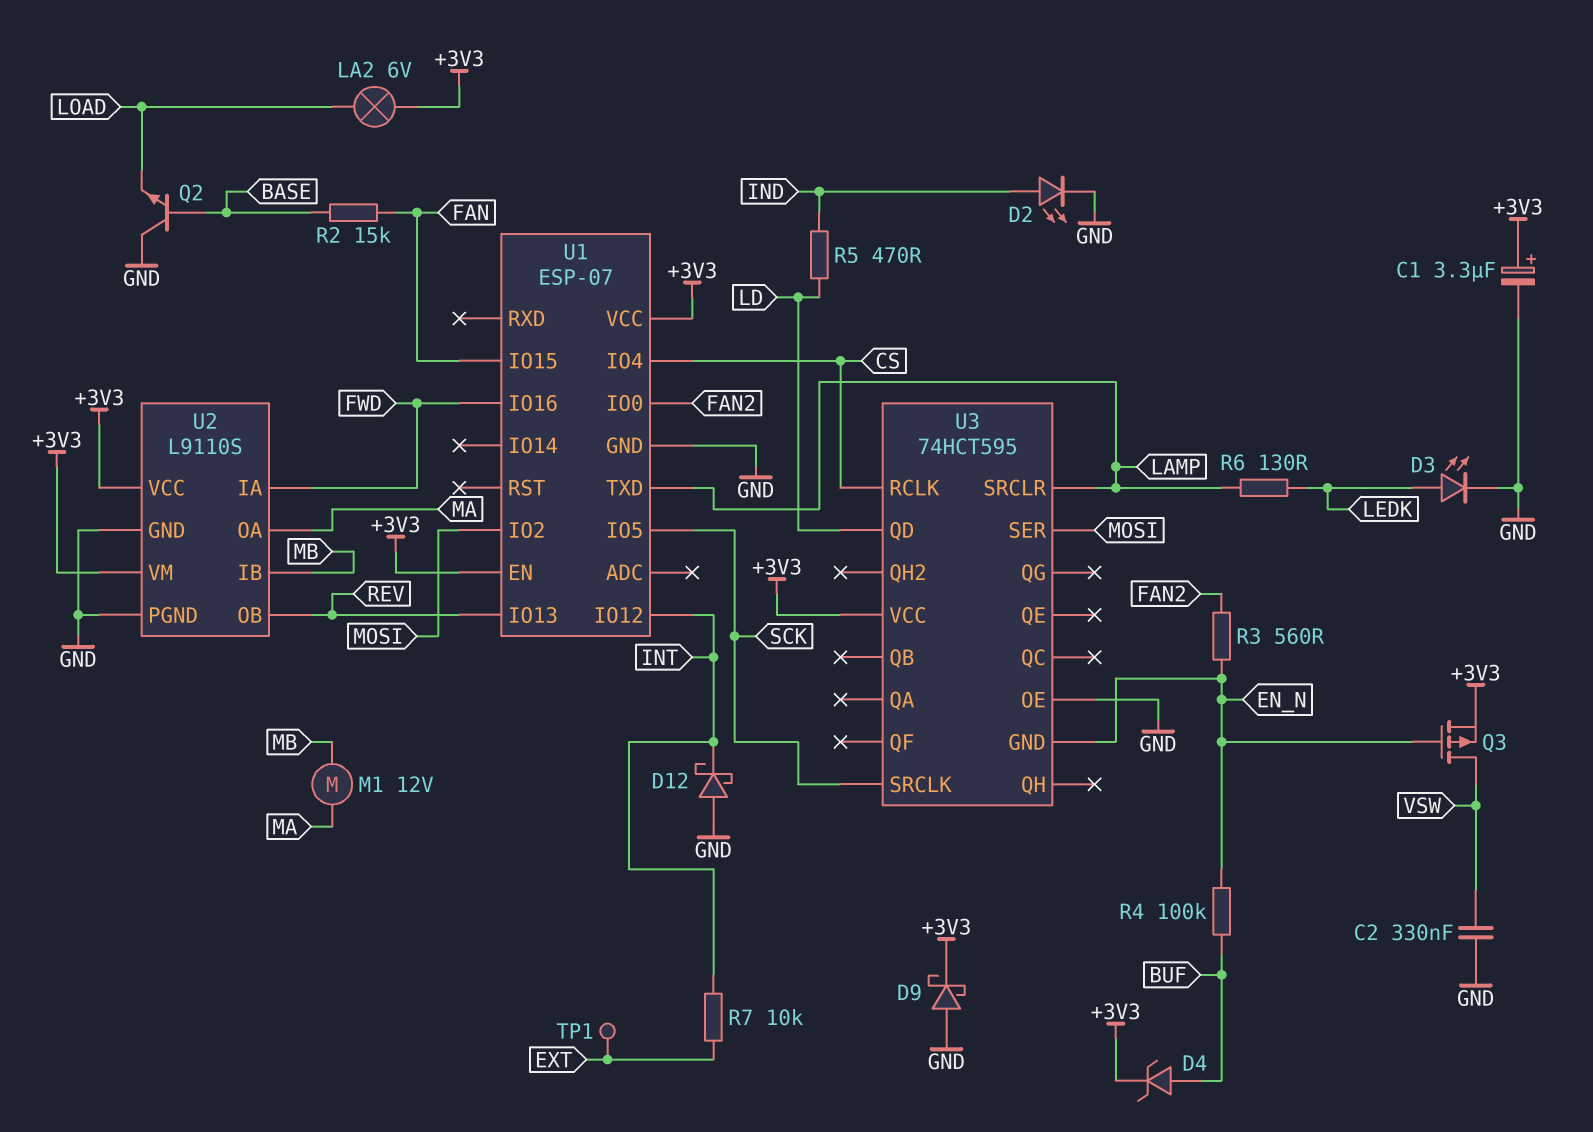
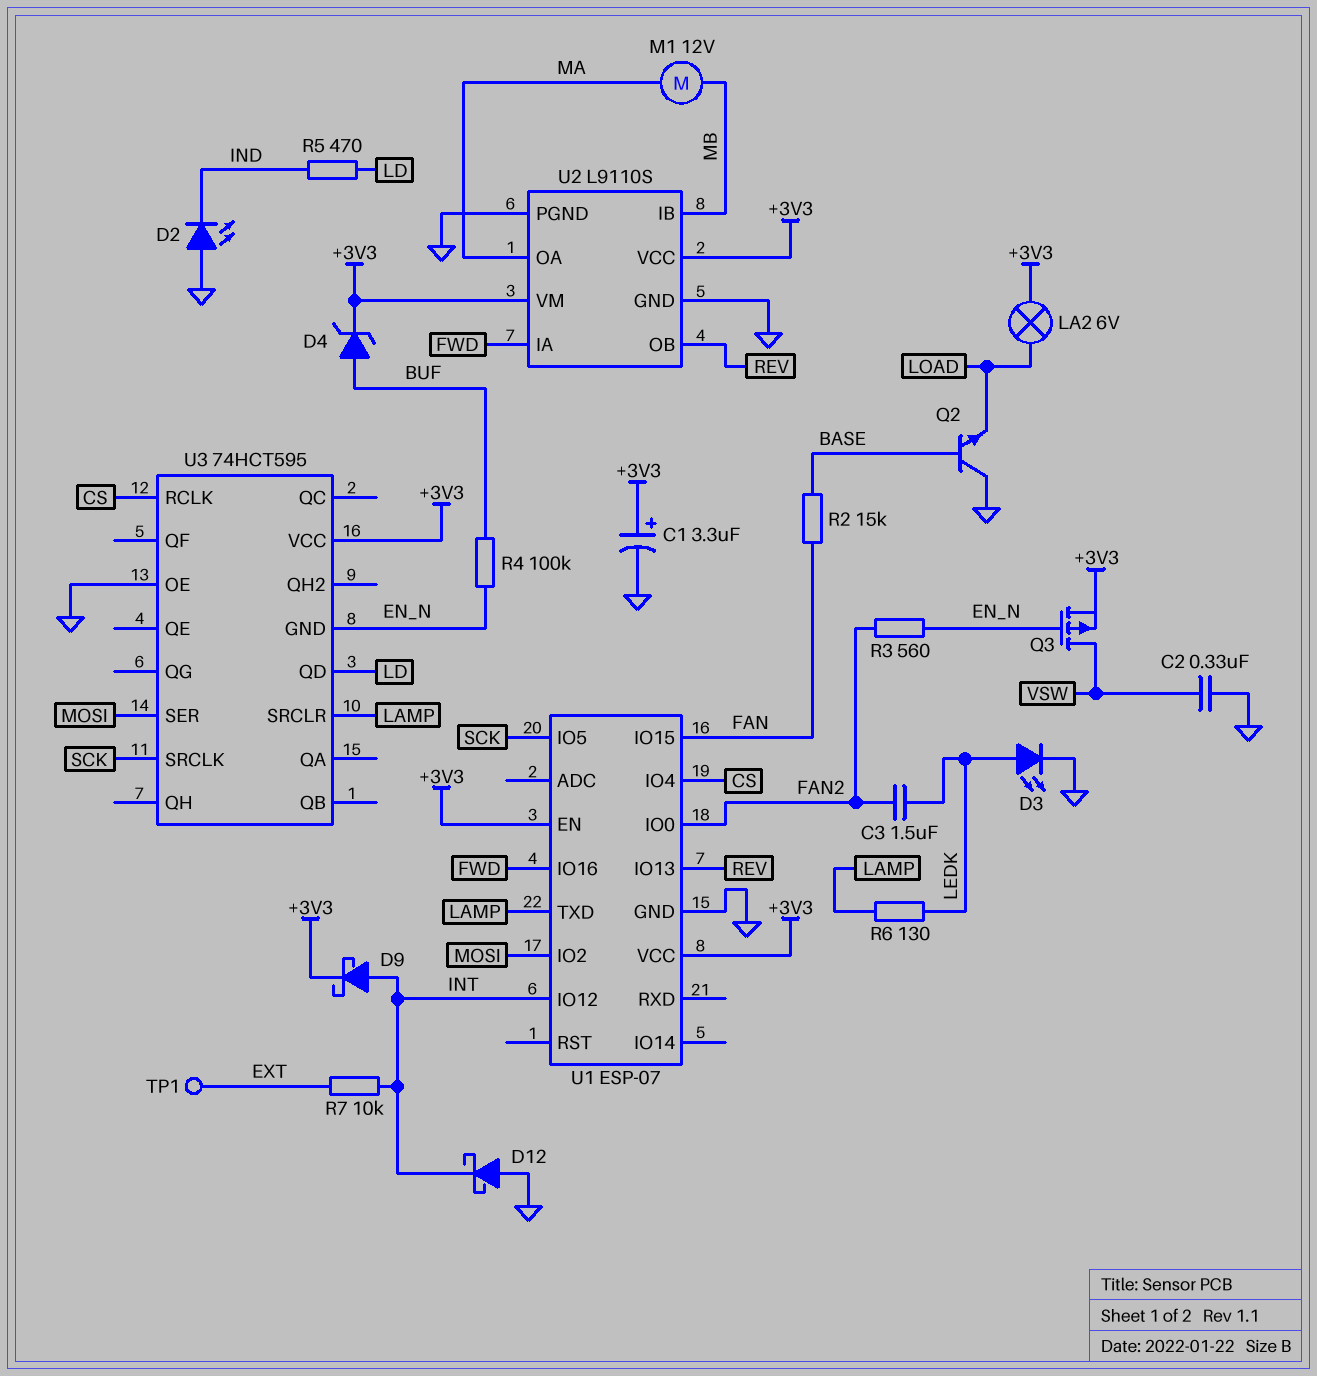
C3: none -> 1.5uF (FAN2, LEDK)
D2: LED (A IND, K GND) -> LED (A GND, K IND)
D9: schottky (A GND, K +3V3) -> schottky (A INT, K +3V3)

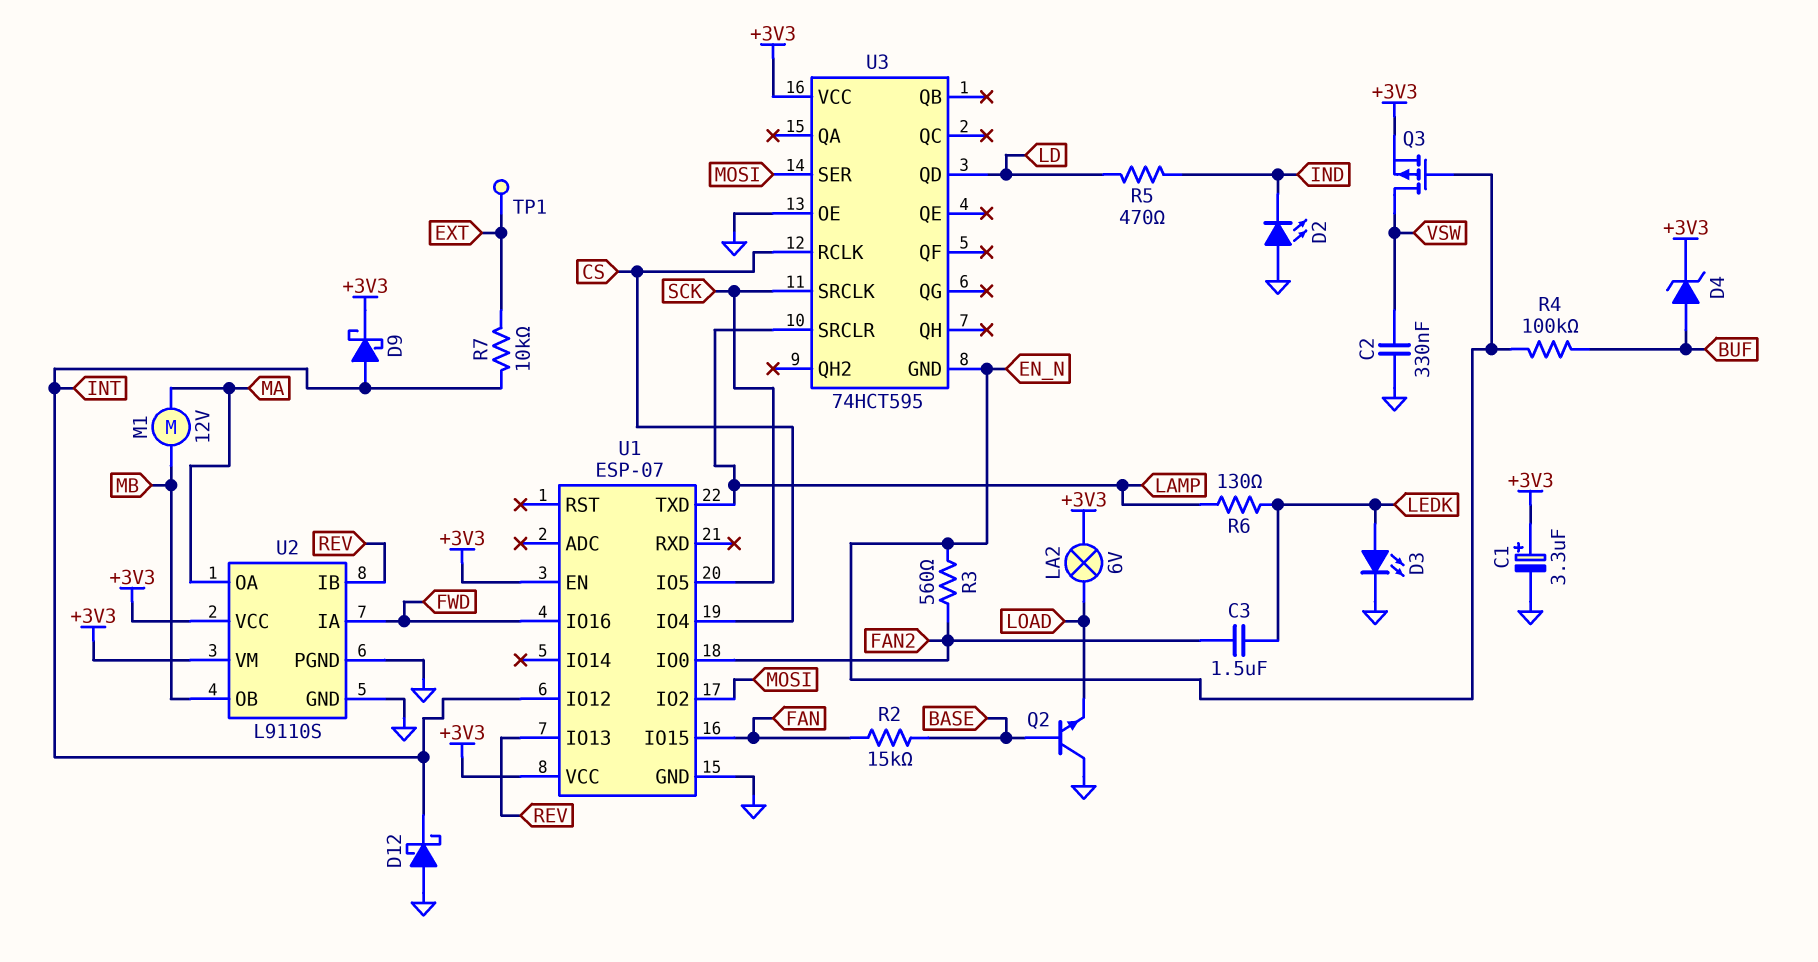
U2 pin IB: MB -> REV
U2 pin OB: REV -> MB

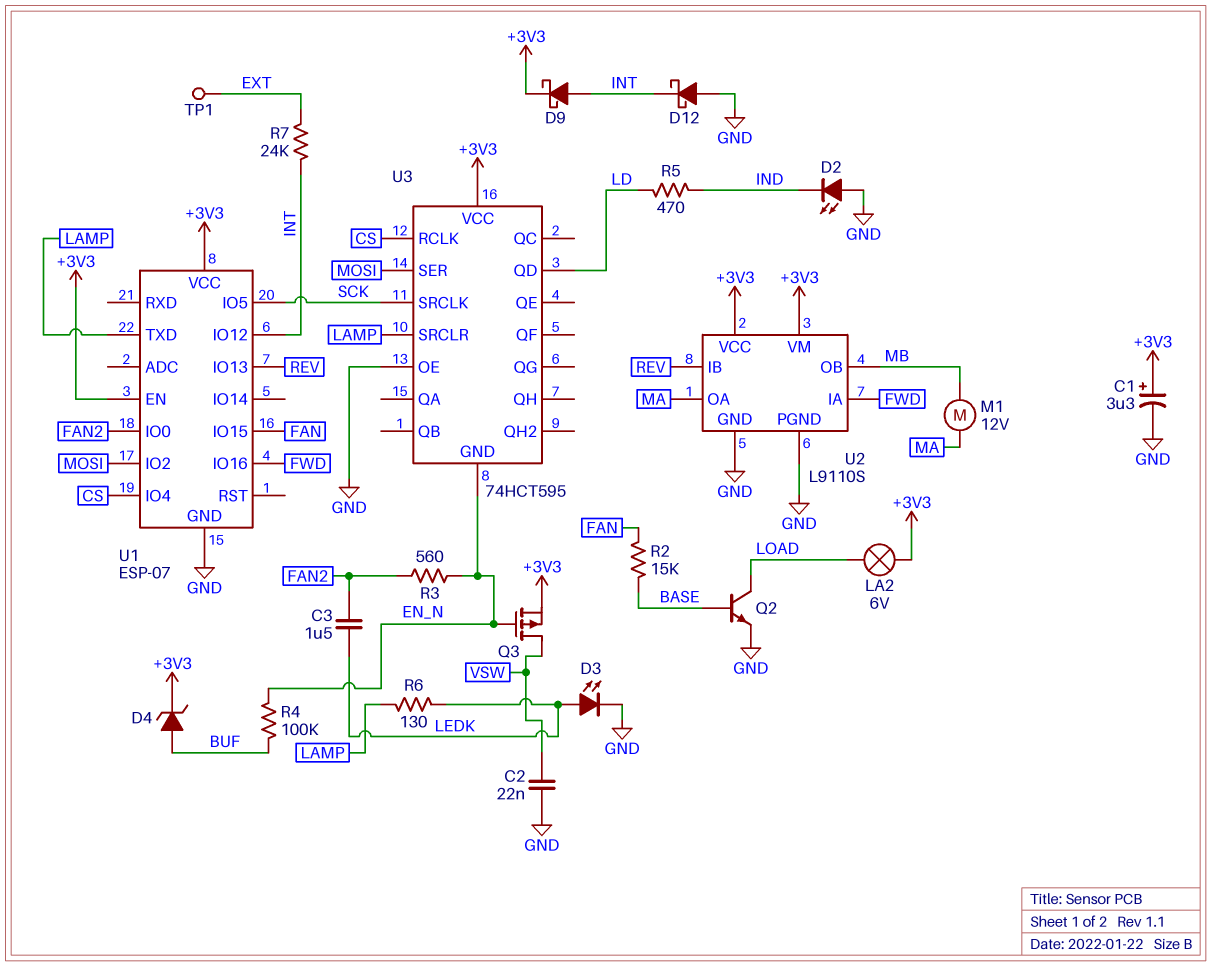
C2: 330nF (GND, VSW) -> 22nF (GND, VSW)
Q2: NPN (B BASE, C GND, E LOAD) -> NPN (B BASE, C LOAD, E GND)
R7: 10k (EXT, INT) -> 24k (EXT, INT)

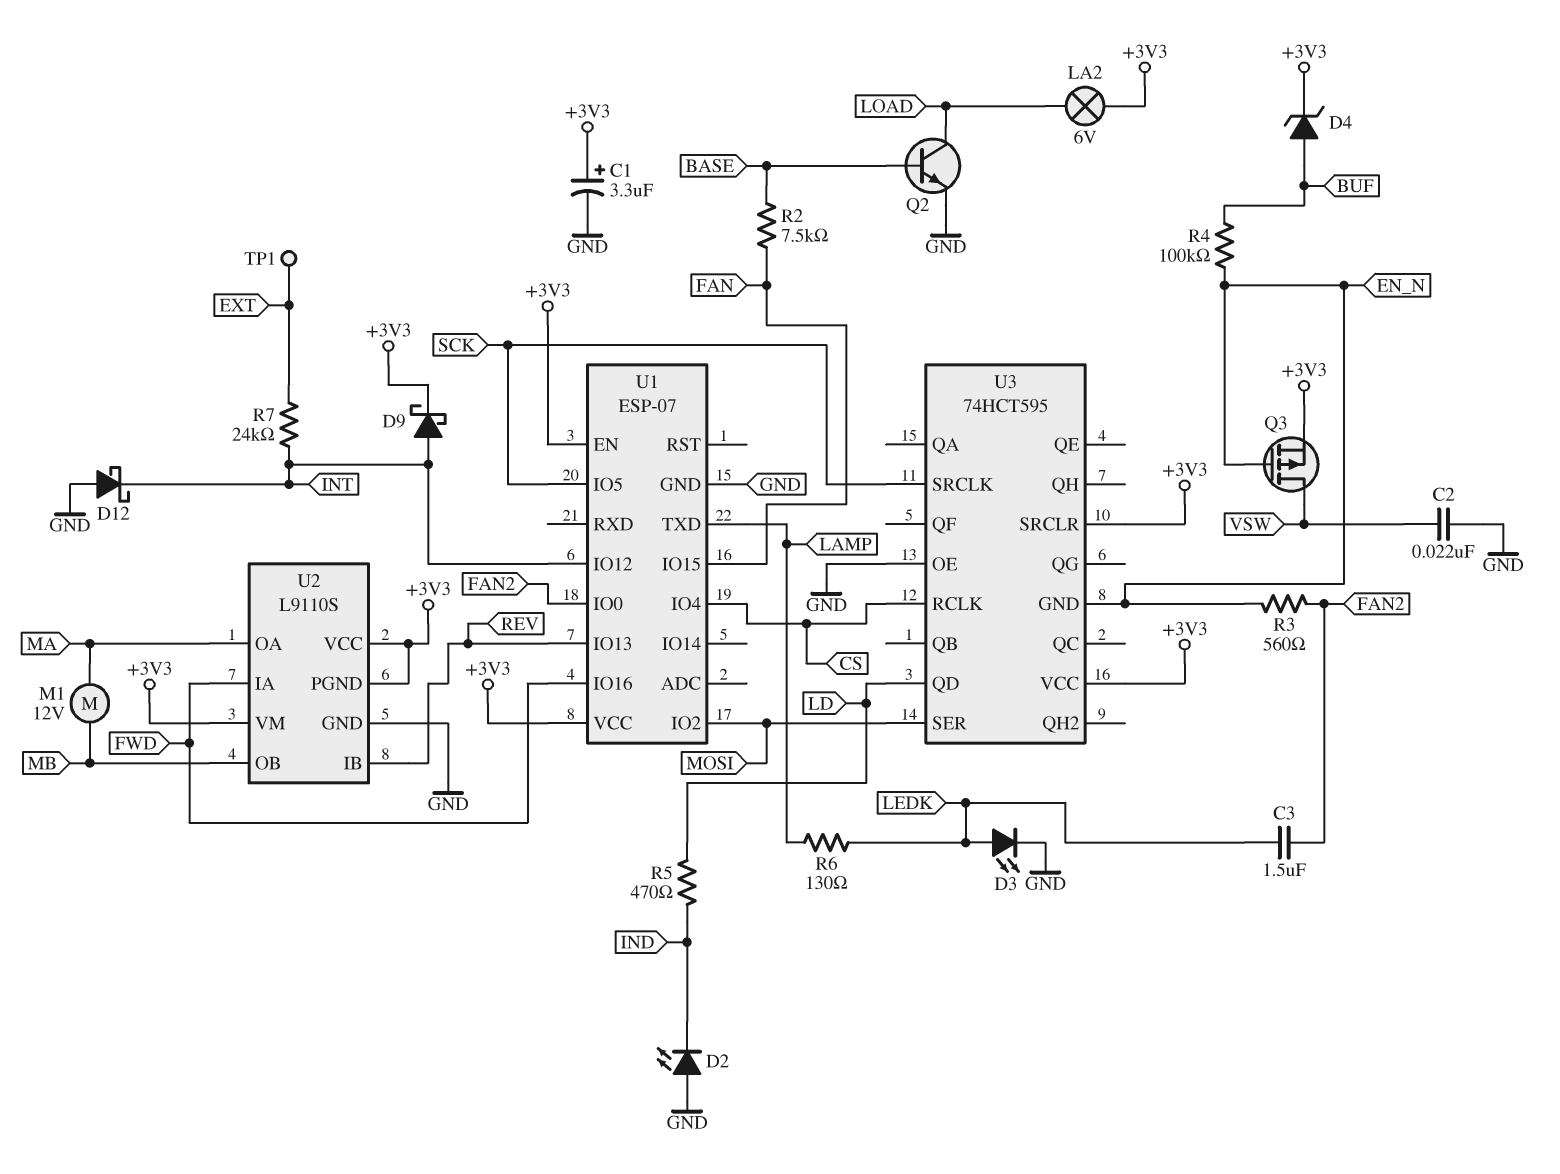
R2: 15k (BASE, FAN) -> 7.5k (BASE, FAN)
U2 pin PGND: GND -> +3V3
U3 pin SRCLR: LAMP -> +3V3

